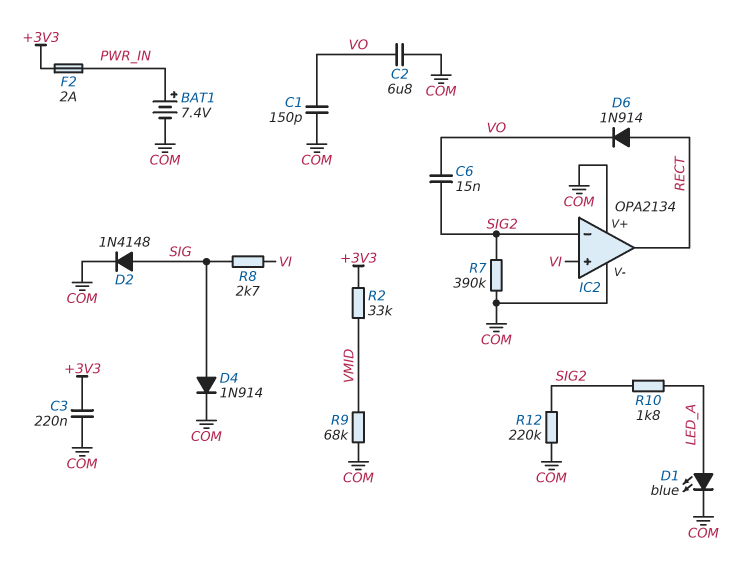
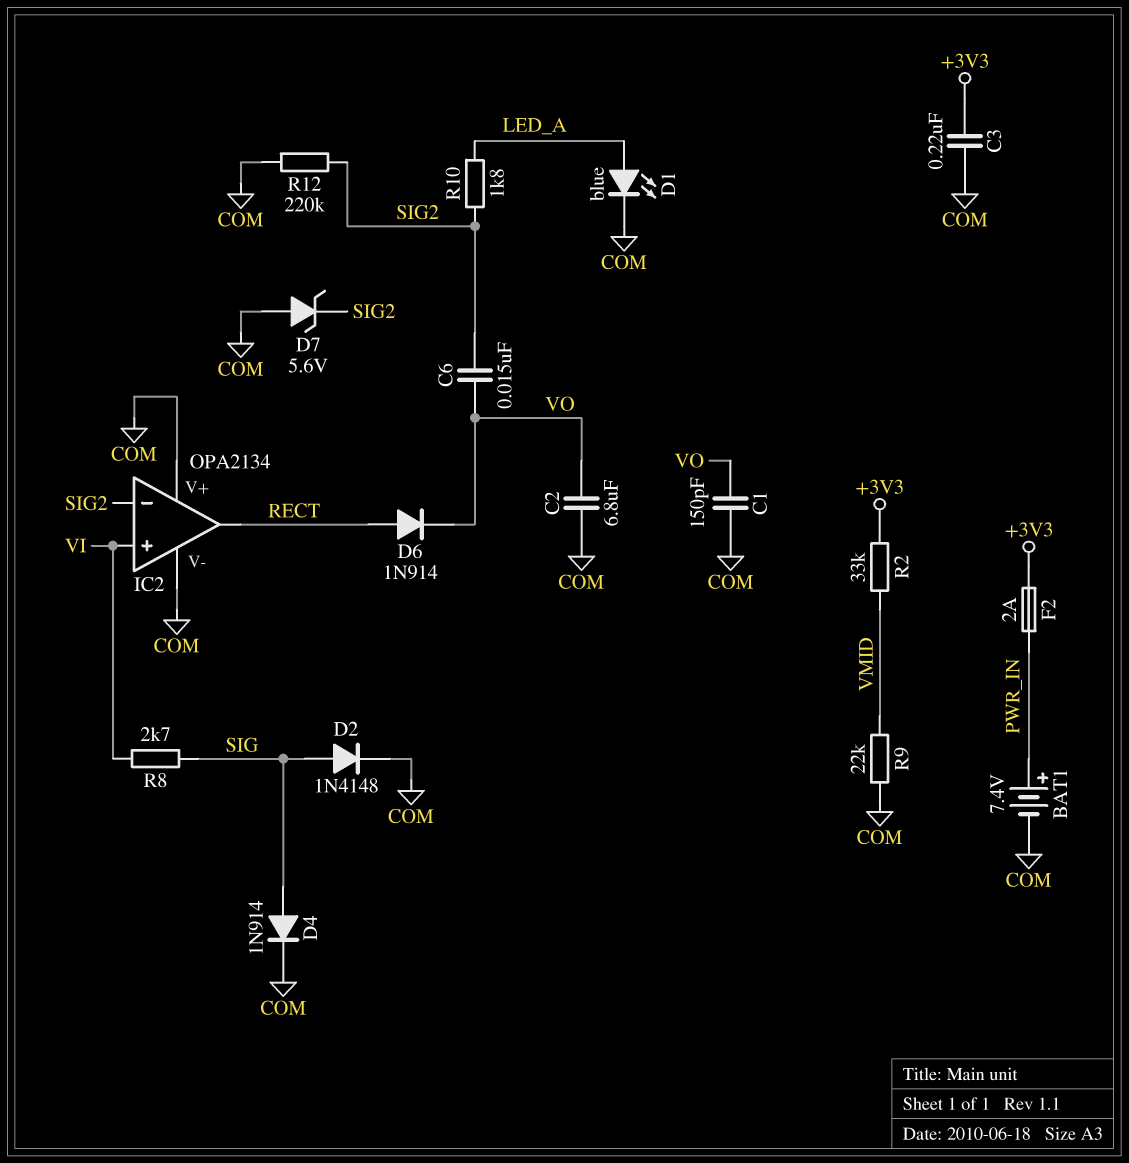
D7: none -> zener 5.6V (A COM, K SIG2)
R7: 390k (COM, SIG2) -> none
R9: 68k (COM, VMID) -> 22k (COM, VMID)

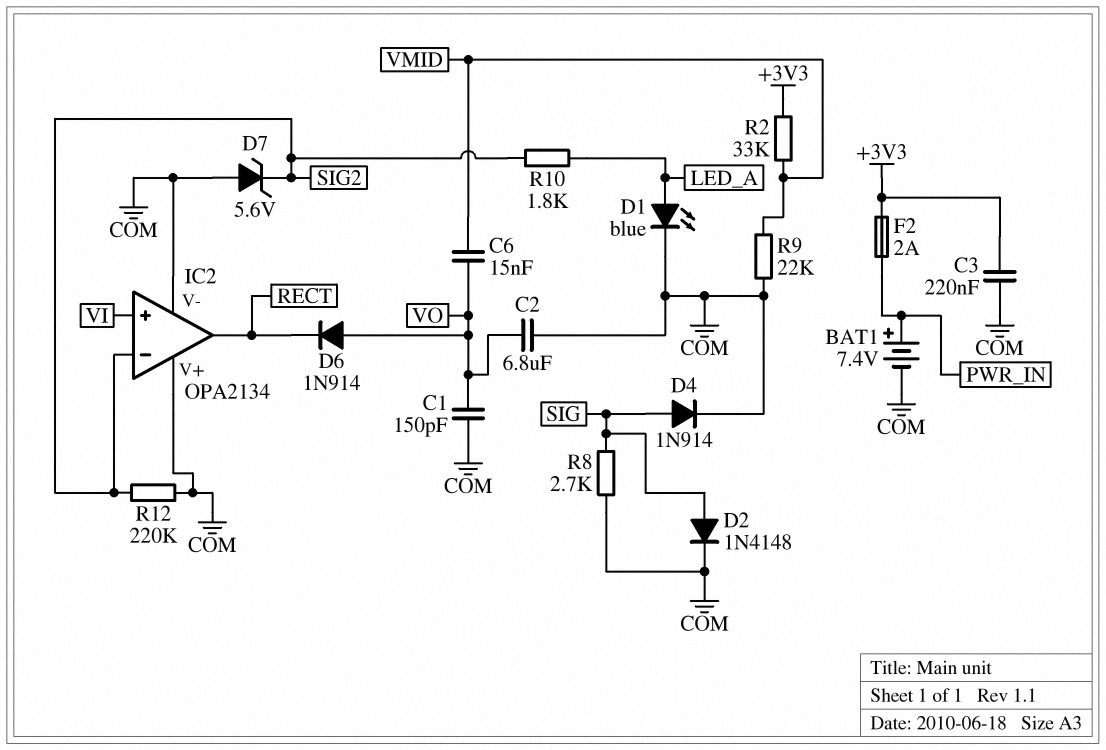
C6: 15nF (SIG2, VO) -> 15nF (VMID, VO)
D6: diode 1N914 (A RECT, K VO) -> diode 1N914 (A VO, K RECT)
R8: 2.7k (SIG, VI) -> 2.7k (COM, SIG)

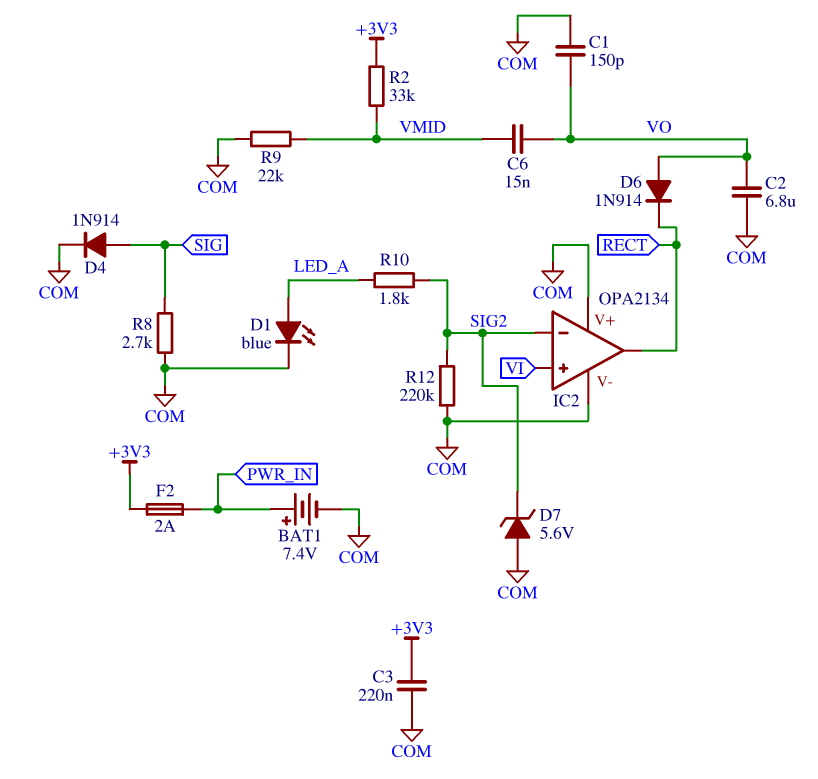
D2: diode 1N4148 (A SIG, K COM) -> none

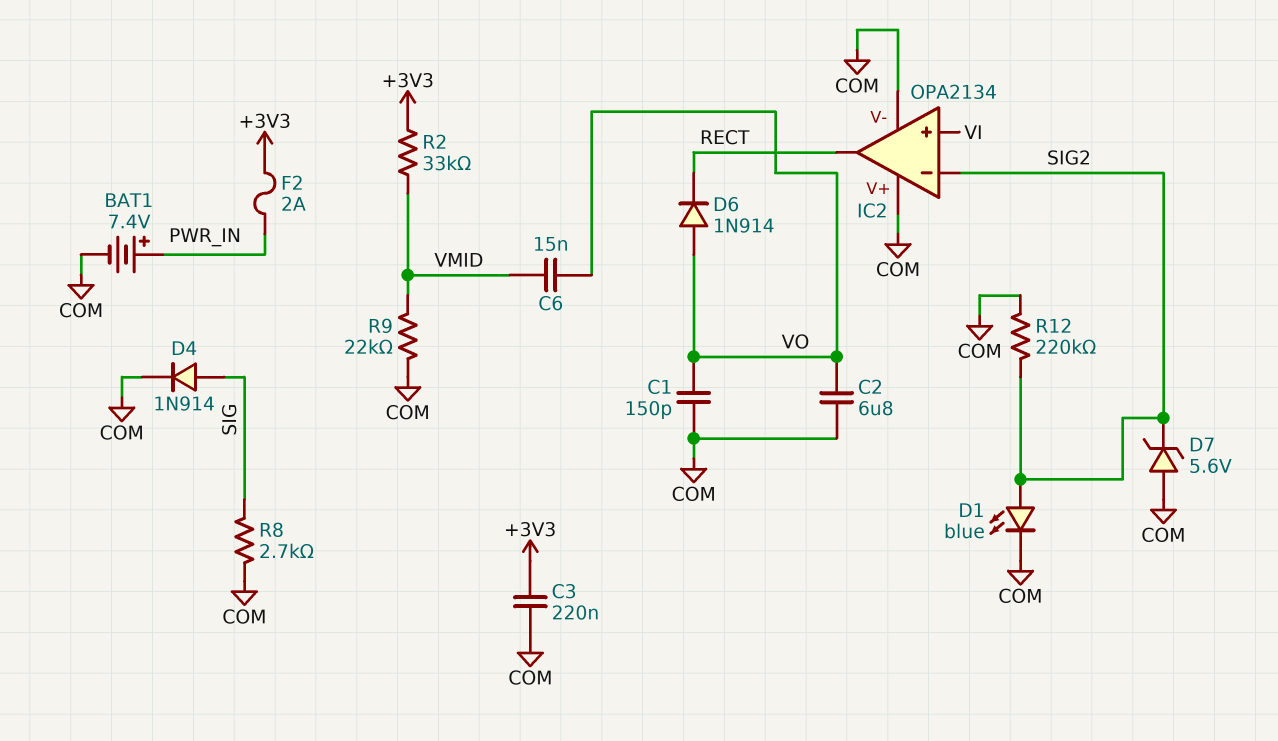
D1: LED blue (A LED_A, K COM) -> LED blue (A SIG2, K COM)
R10: 1.8k (LED_A, SIG2) -> none

